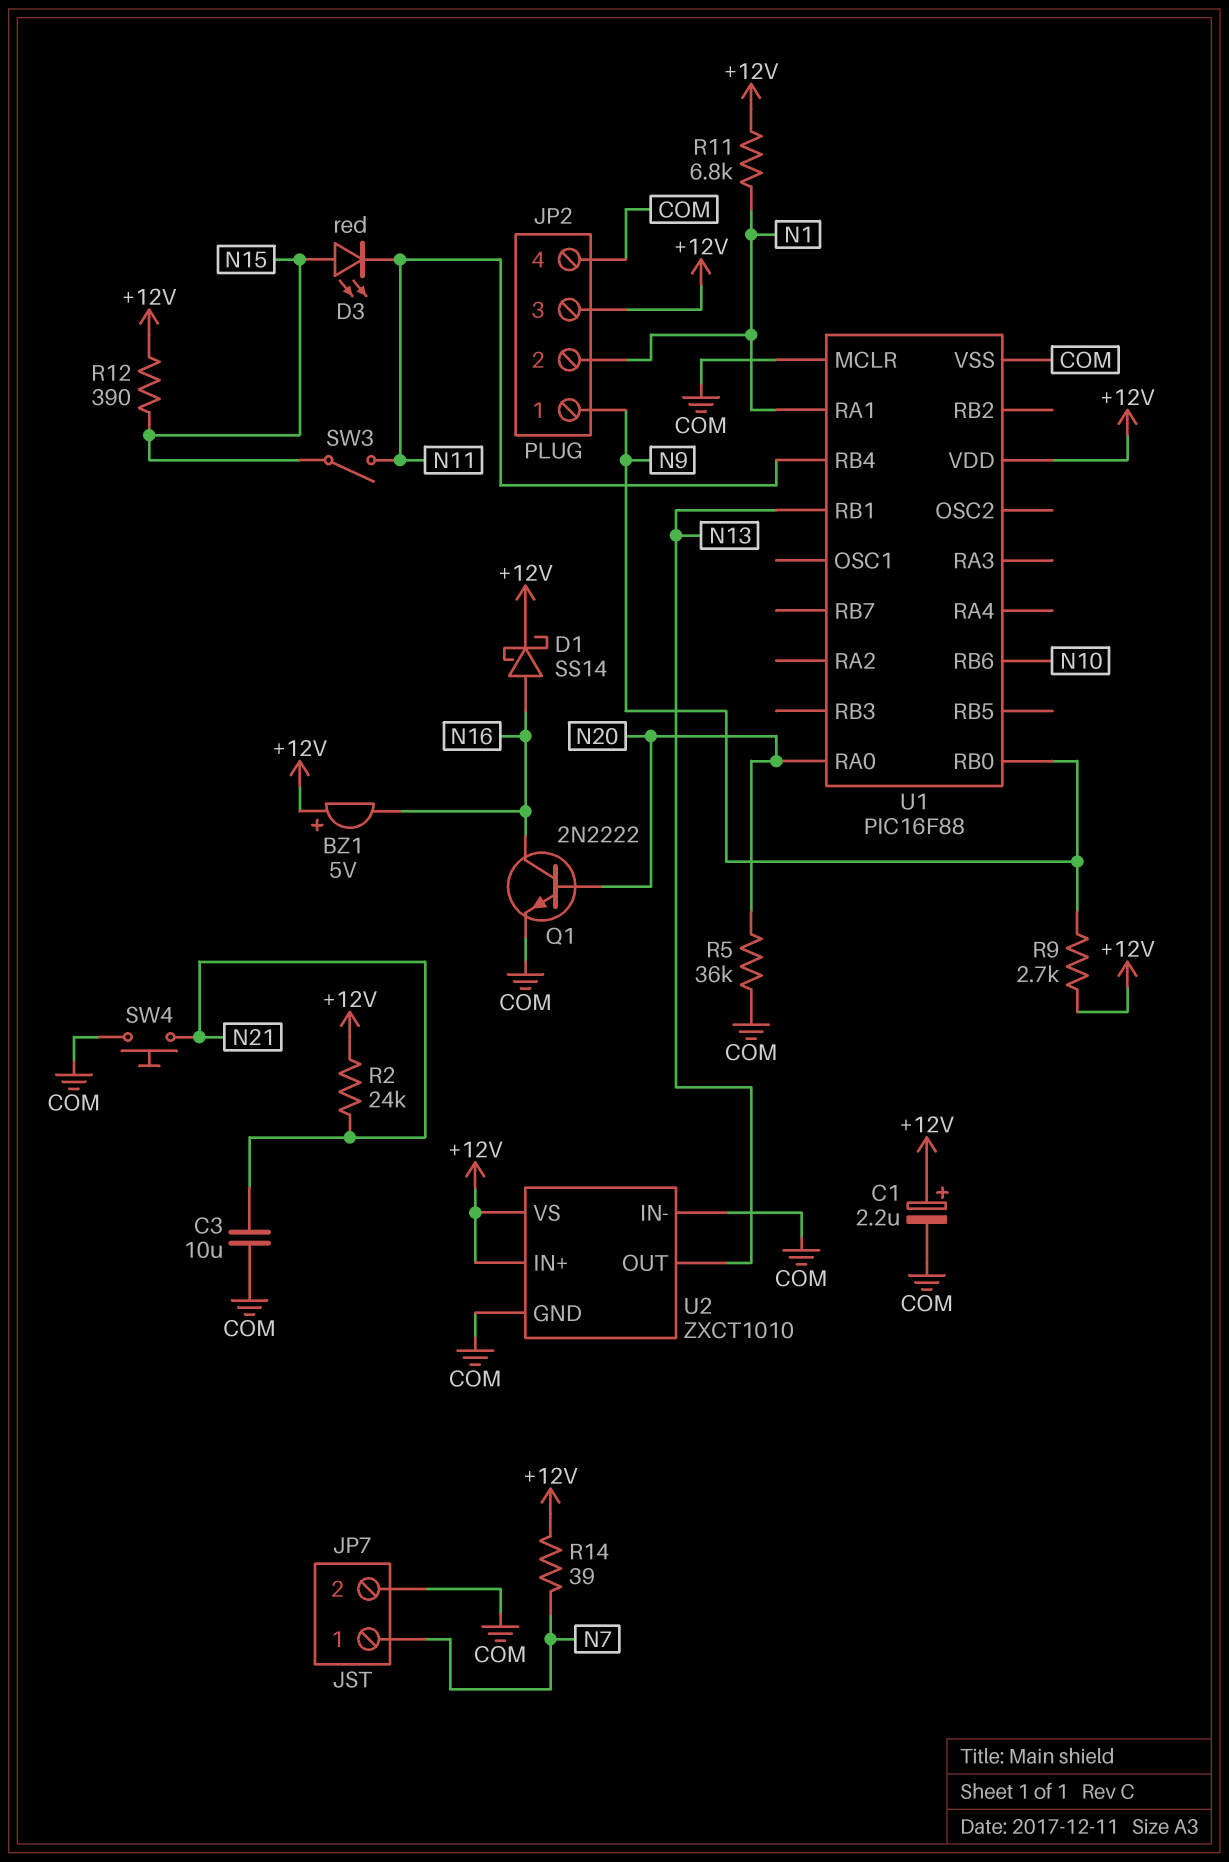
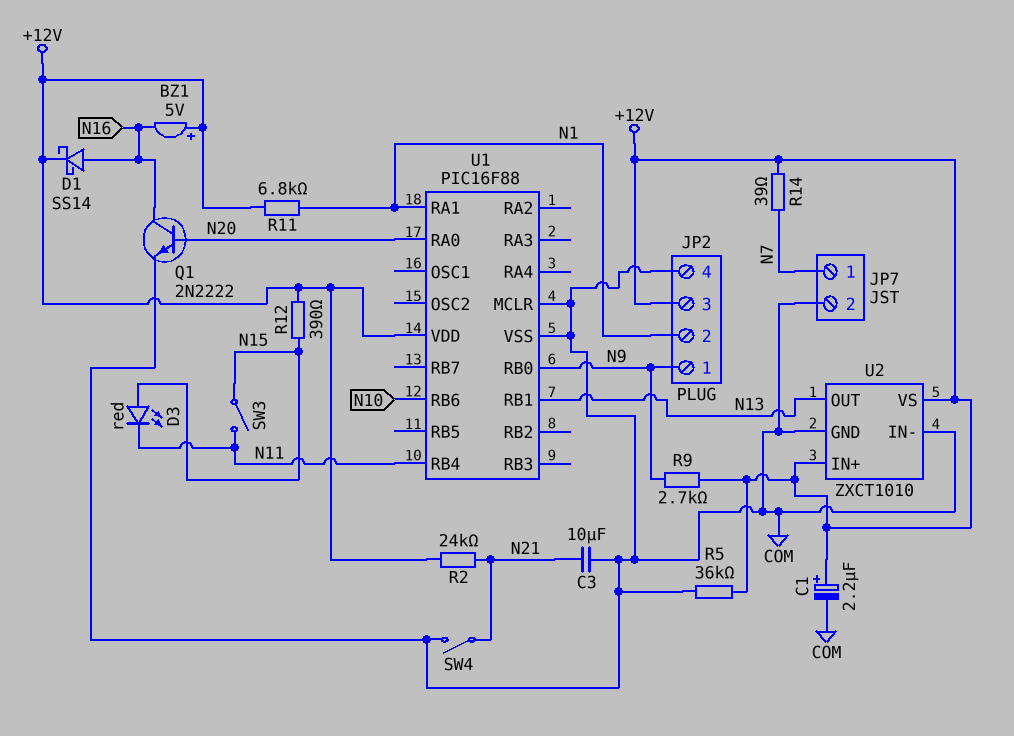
R5: 36k (COM, N20) -> 36k (+12V, COM)
SW4: button (COM, N21) -> switch (COM, N21)

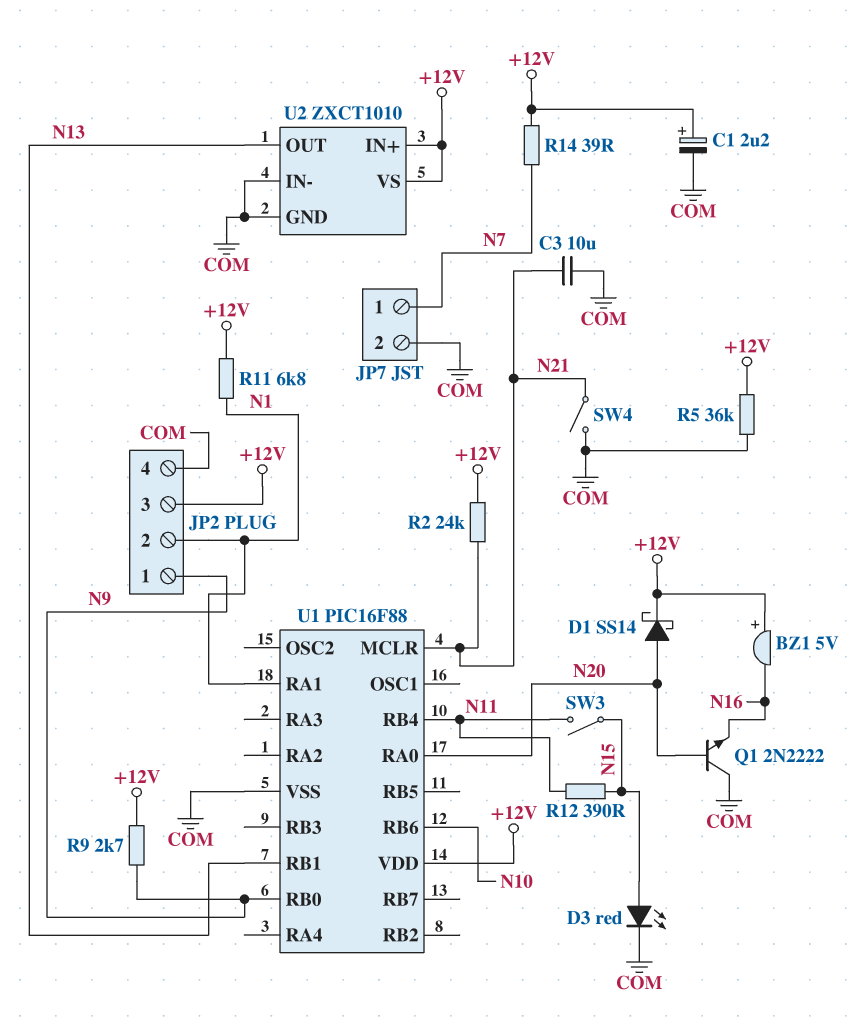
D1: schottky SS14 (A N16, K +12V) -> schottky SS14 (A N20, K +12V)
D3: LED red (A N15, K N11) -> LED red (A N15, K COM)
Q1: NPN 2N2222 (B N20, C N16, E COM) -> NPN 2N2222 (B N20, C COM, E N16)
R12: 390 (+12V, N15) -> 390 (N11, N15)
U1 pin MCLR: COM -> N21

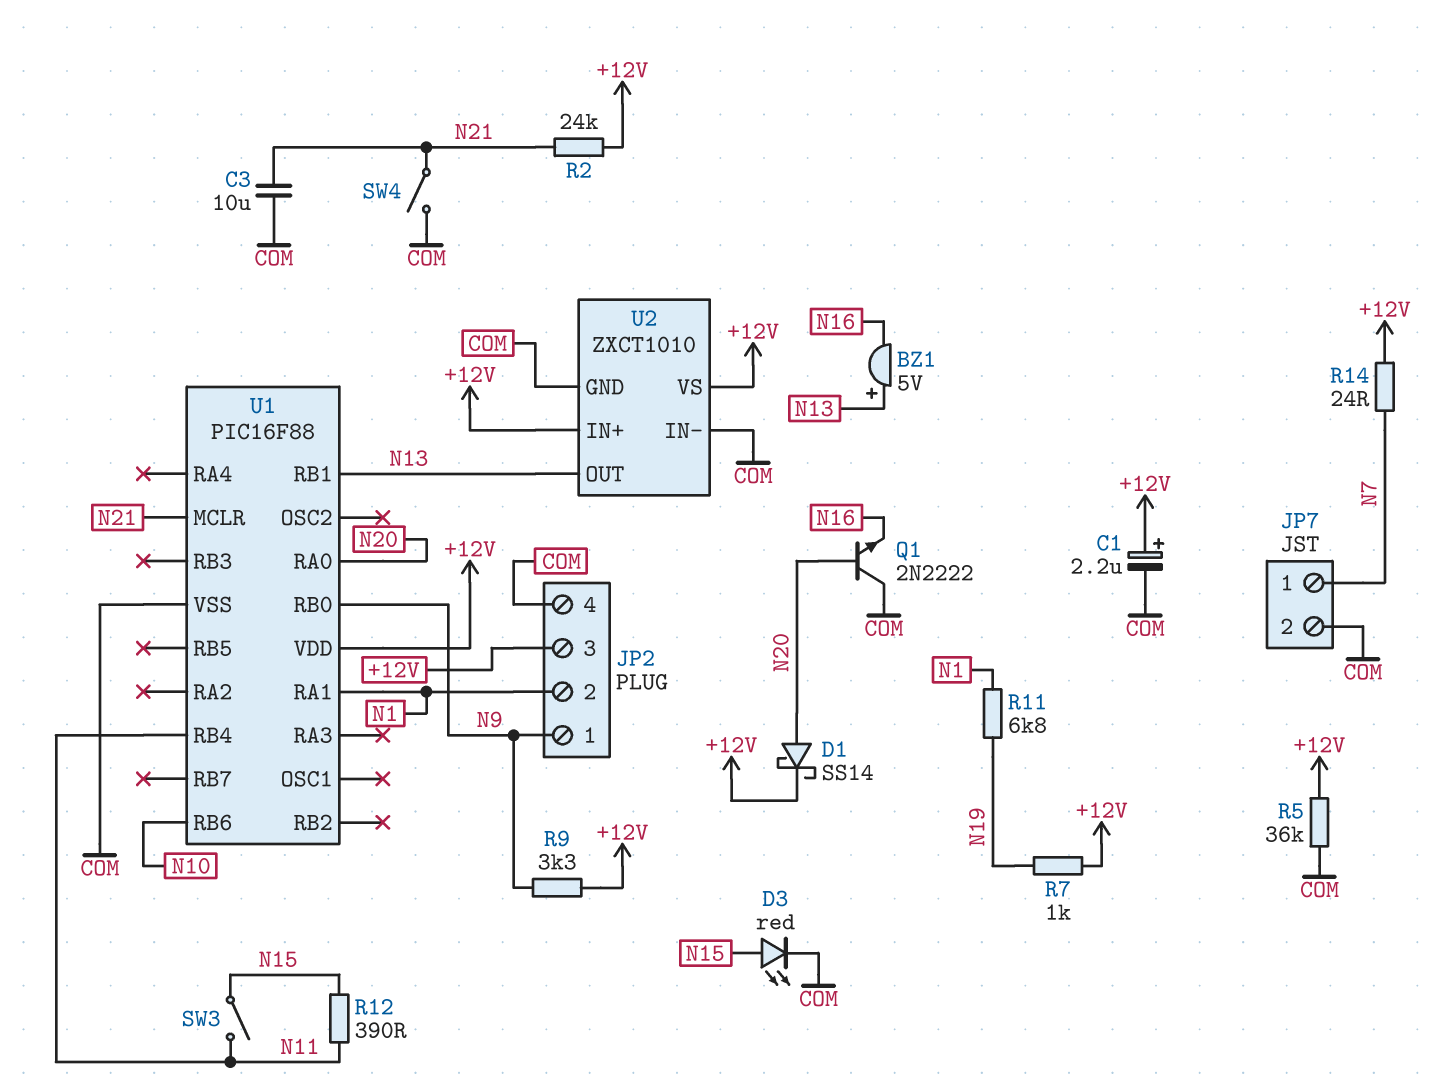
BZ1: buzzer 5V (plus +12V, minus N16) -> buzzer 5V (plus N13, minus N16)
R7: none -> 1k (+12V, N19)
R9: 2.7k (+12V, N9) -> 3.3k (+12V, N9)
R11: 6.8k (+12V, N1) -> 6.8k (N1, N19)
R14: 39 (+12V, N7) -> 24 (+12V, N7)

